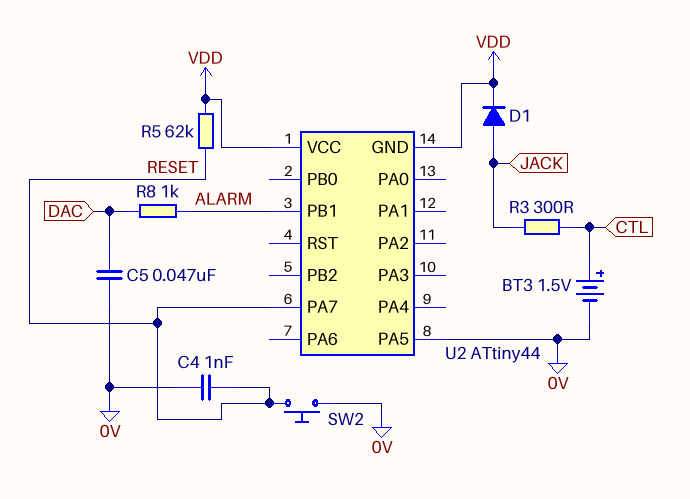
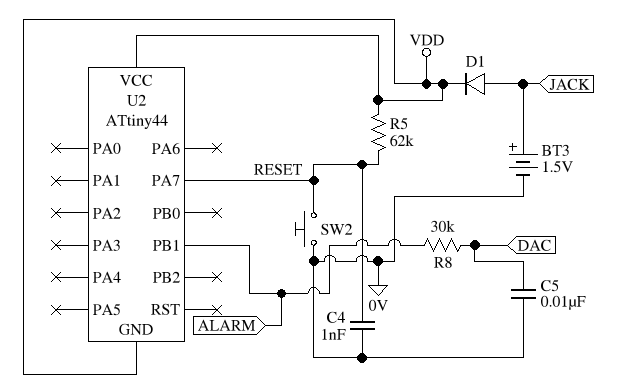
BT3: 1.5V (plus CTL, minus 0V) -> 1.5V (plus JACK, minus 0V)
C5: 47nF (0V, DAC) -> 10nF (0V, DAC)
R3: 300 (CTL, JACK) -> none
R8: 1k (ALARM, DAC) -> 30k (ALARM, DAC)
U2 pin PA5: 0V -> none

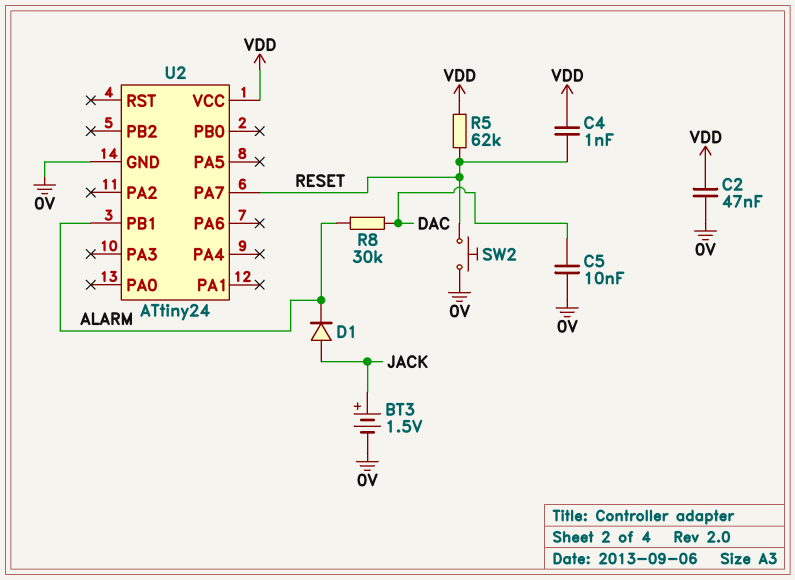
C2: none -> 47nF (0V, VDD)
C4: 1nF (0V, RESET) -> 1nF (RESET, VDD)
D1: diode (A JACK, K VDD) -> diode (A JACK, K ALARM)
U2: ATtiny44 -> ATtiny24
U2 pin GND: VDD -> 0V

